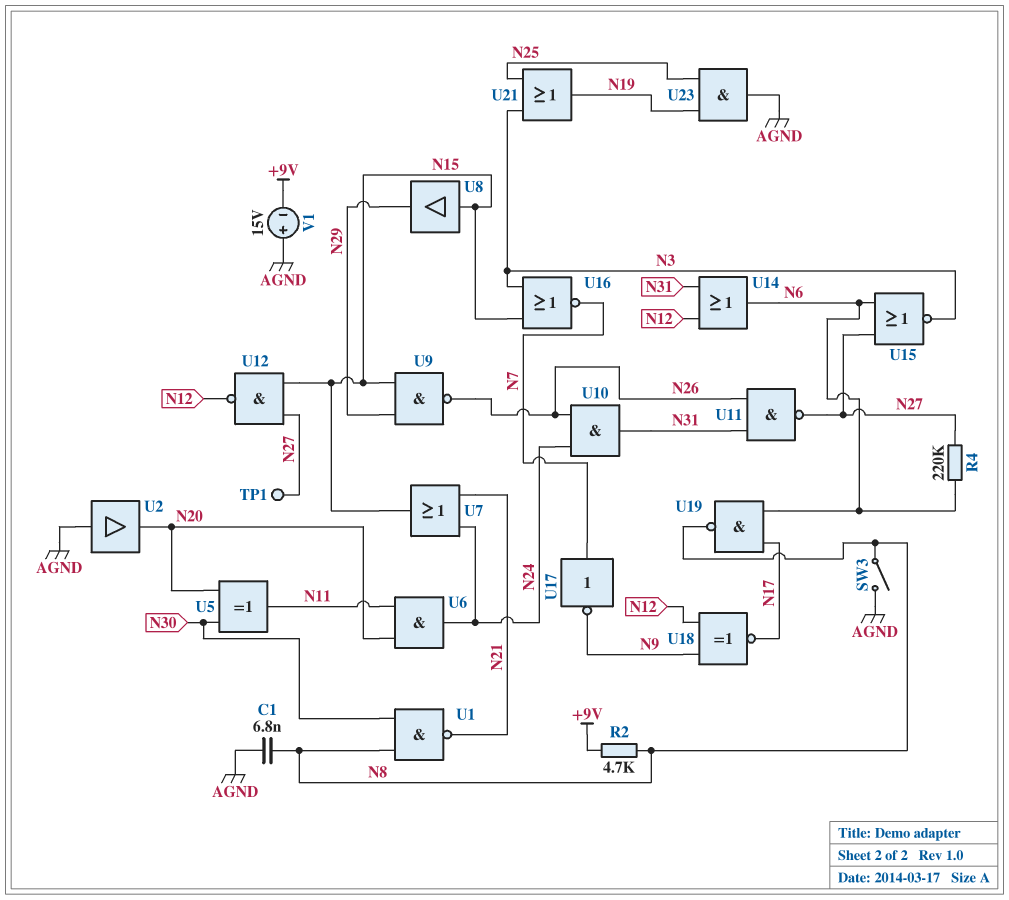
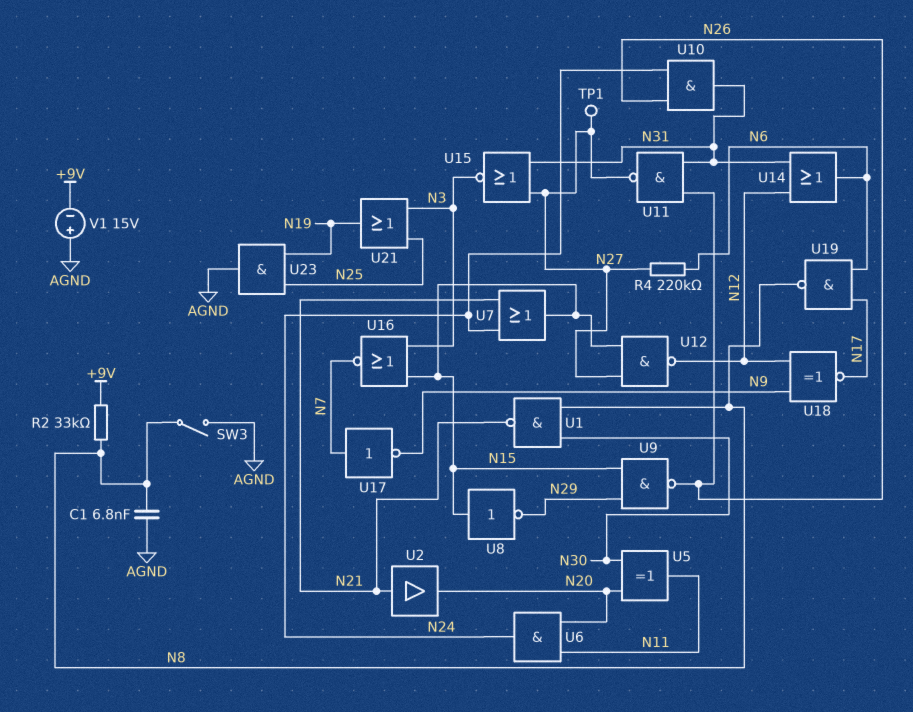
R2: 4.7k (+9V, N8) -> 33k (+9V, N8)
U2: buffer (in AGND, out N20) -> buffer (in N21, out N20)
U8: buffer (in N15, out N29) -> NOT (in N15, out N29)
U15: NOR (in N6, in N27, out N3) -> NOR (in N27, in N31, out N3)

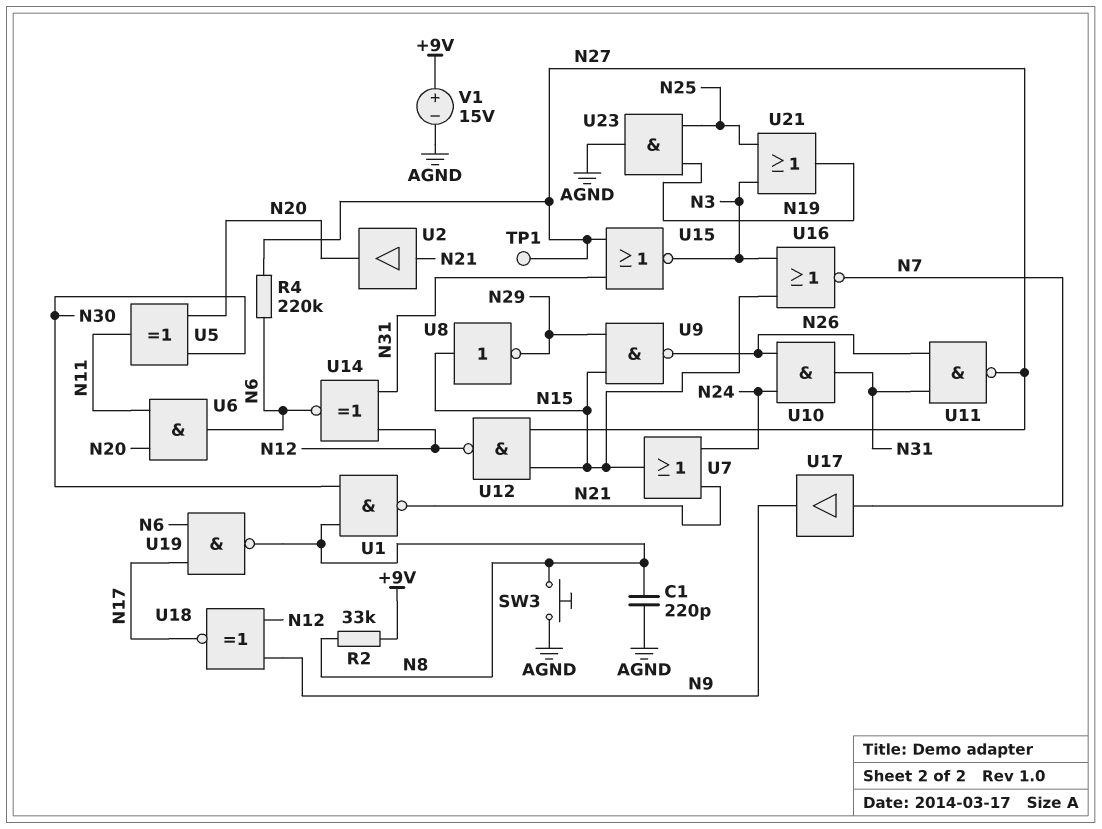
C1: 6.8nF (AGND, N8) -> 220pF (AGND, N8)
SW3: switch (AGND, N8) -> button (AGND, N8)
U6: AND (in N11, in N20, out N24) -> AND (in N11, in N20, out N6)
U14: OR (in N12, in N31, out N6) -> XNOR (in N12, in N31, out N6)
U17: NOT (in N7, out N9) -> buffer (in N7, out N9)
V1: 15V (plus AGND, minus +9V) -> 15V (plus +9V, minus AGND)

